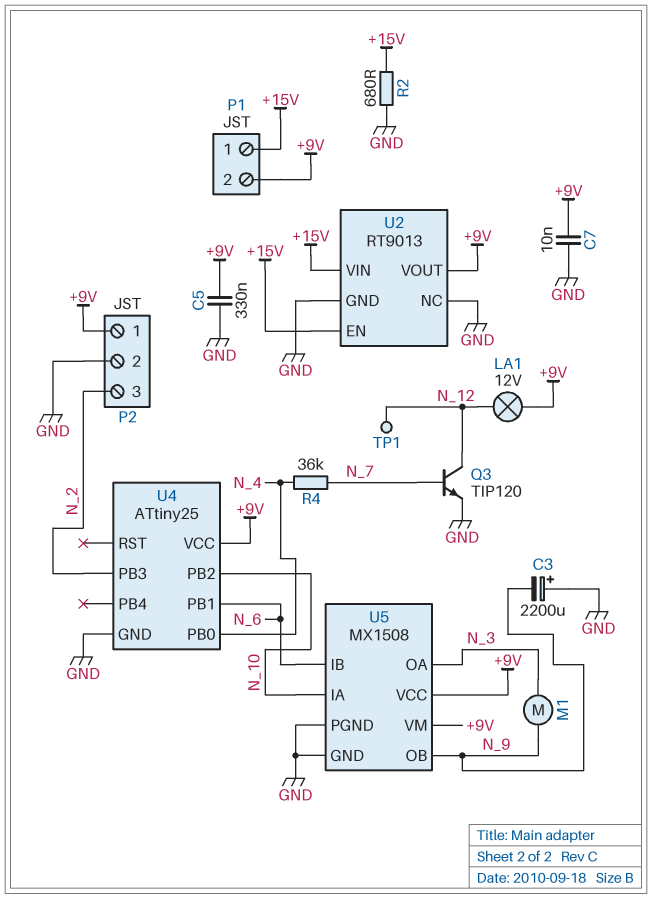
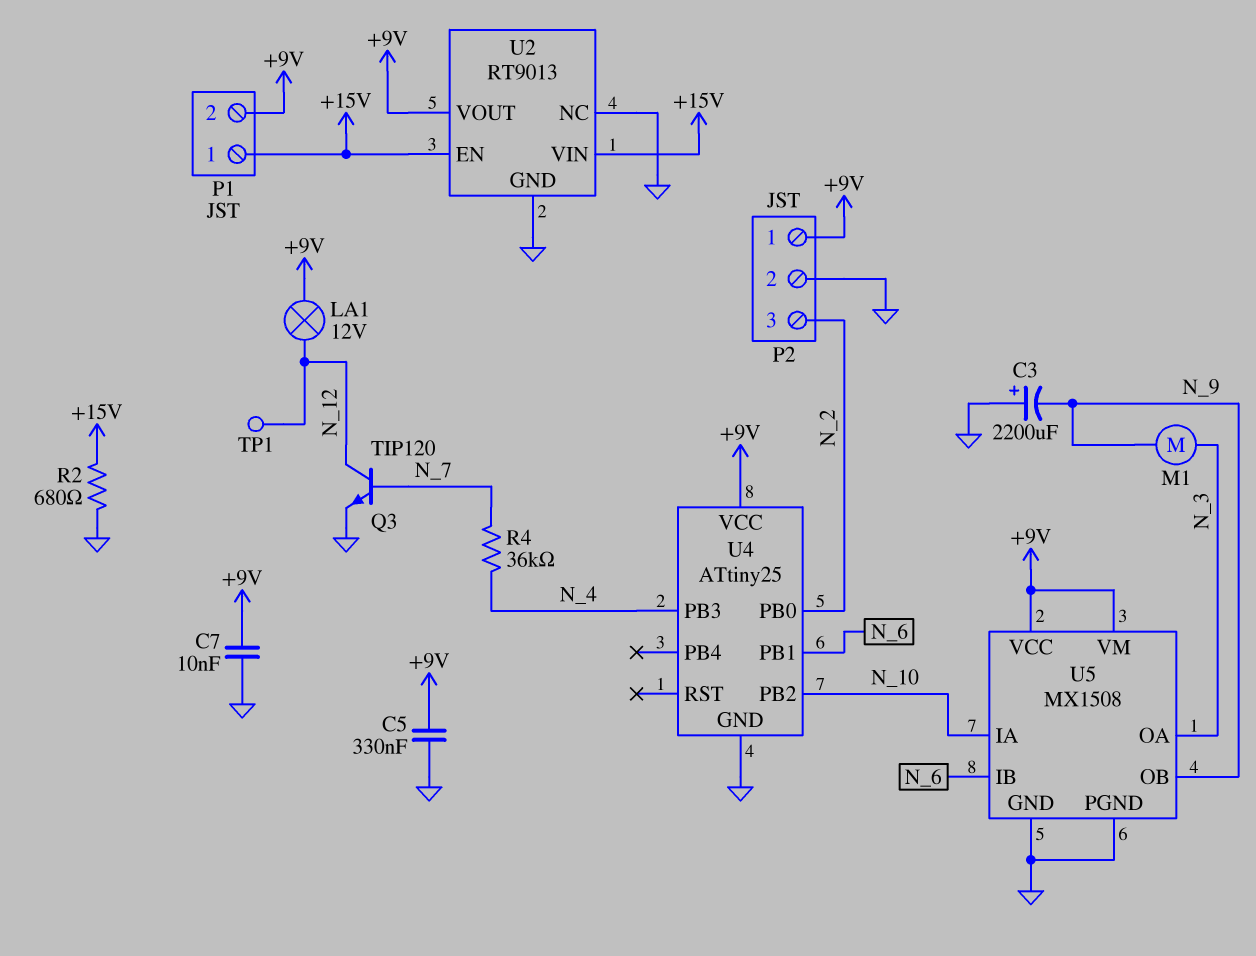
U4 pin PB0: N_4 -> N_2
U4 pin PB3: N_2 -> N_4

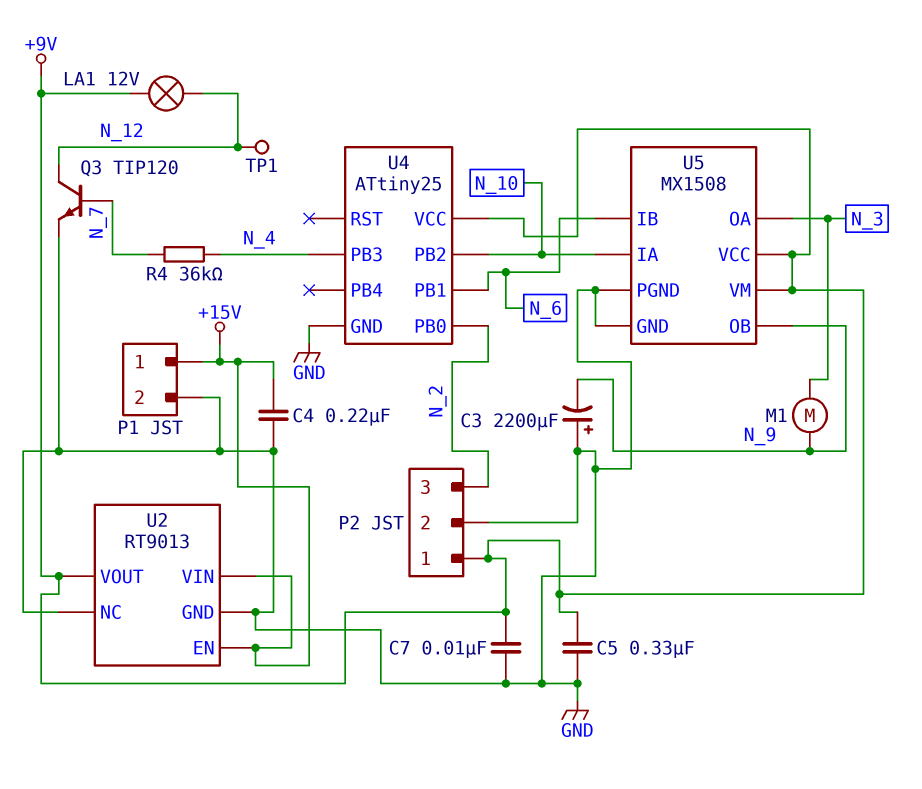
C4: none -> 220nF (+15V, GND)
P1 pin 2: +9V -> GND
R2: 680 (+15V, GND) -> none

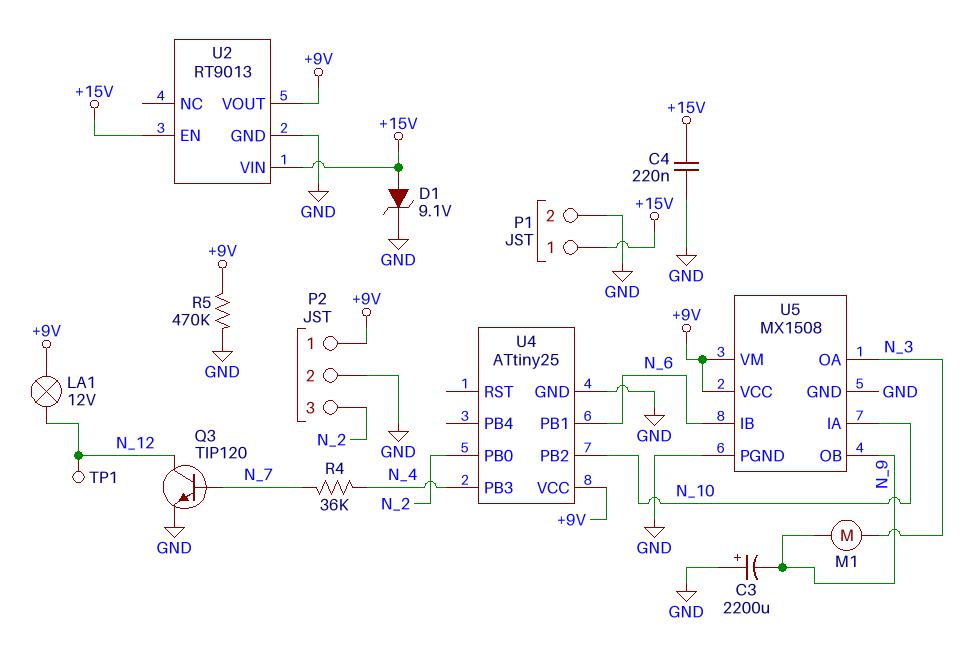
C5: 330nF (+9V, GND) -> none
C7: 10nF (+9V, GND) -> none
D1: none -> zener 9.1V (A +15V, K GND)
R5: none -> 470k (+9V, GND)
U2 pin NC: GND -> none

